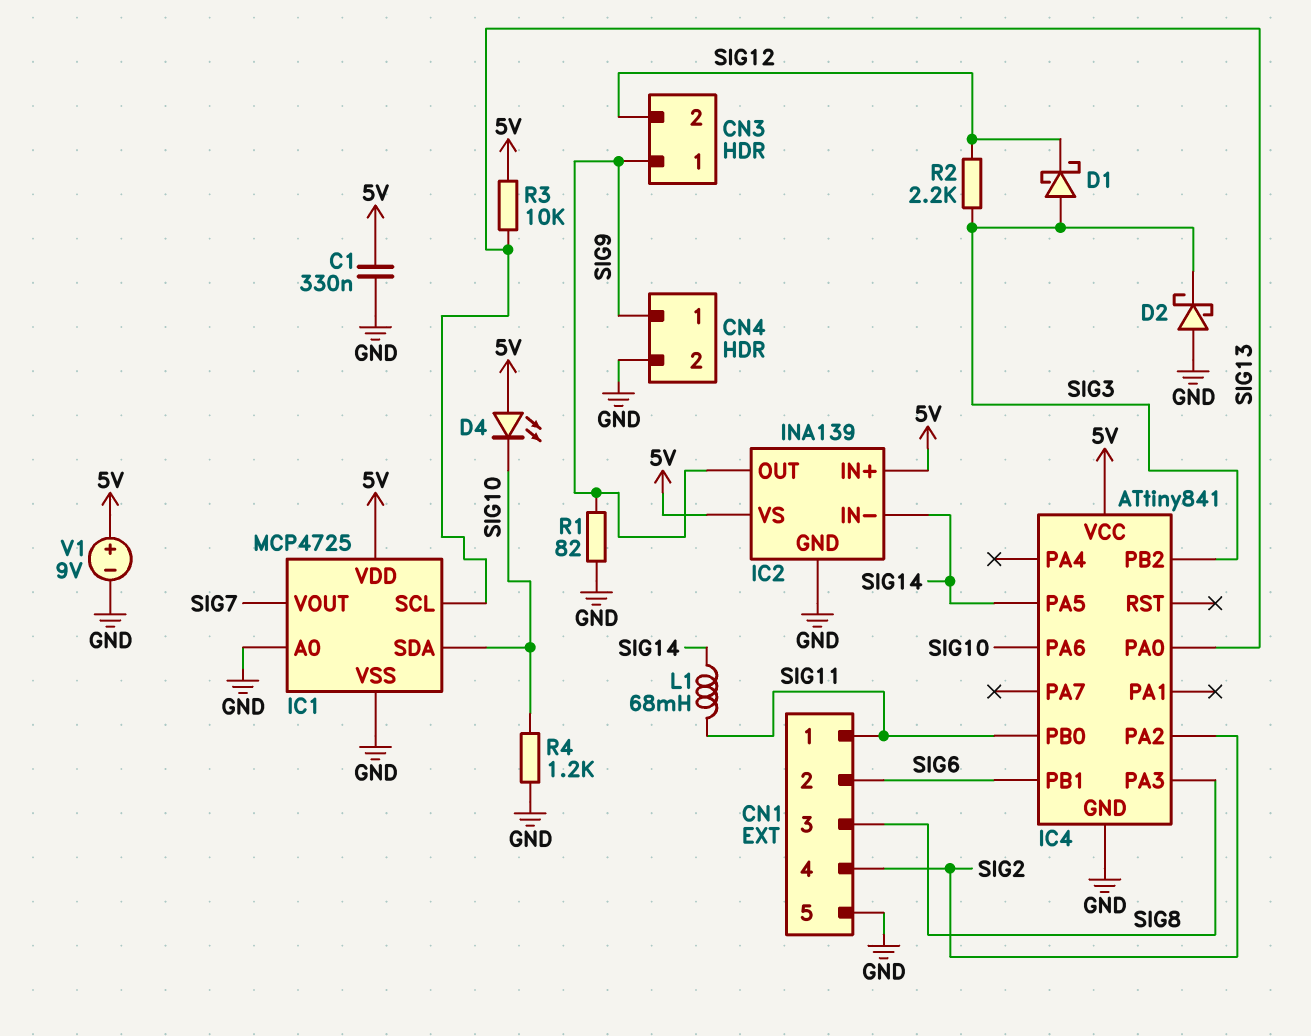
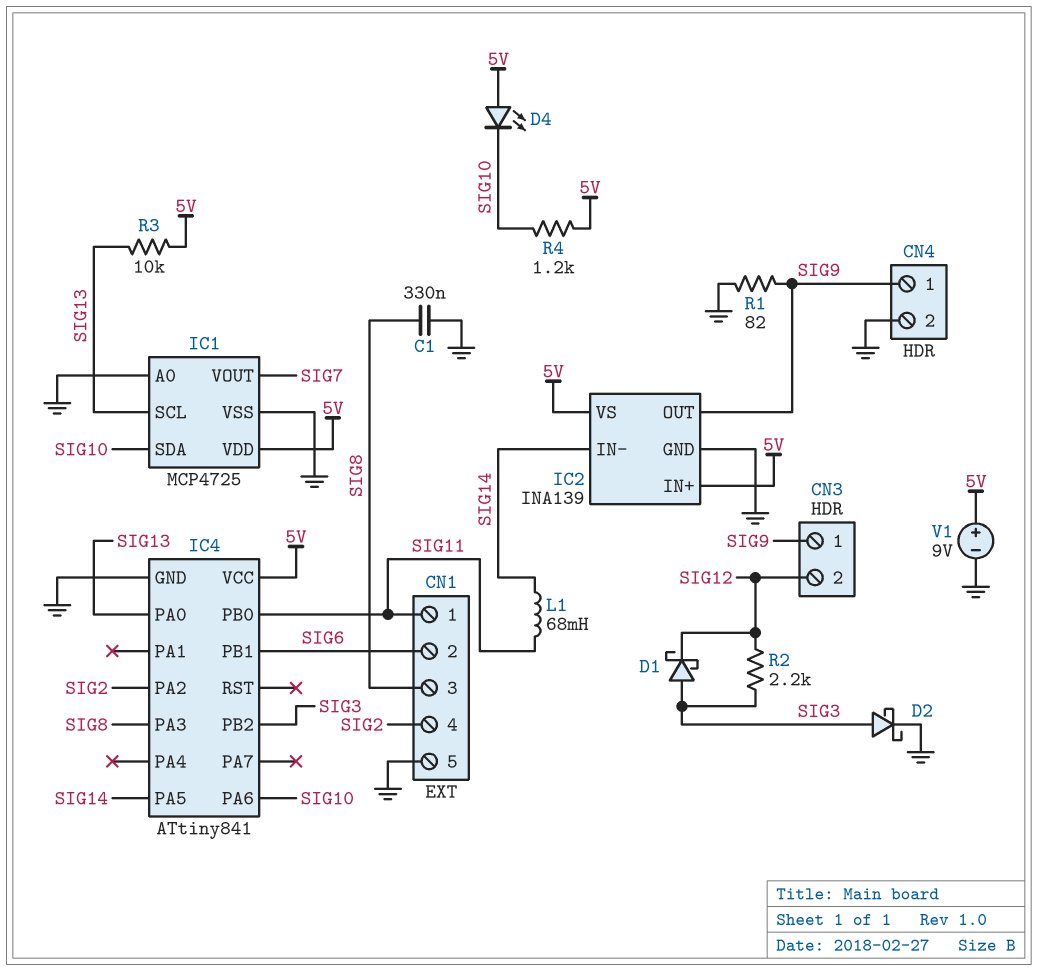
C1: 330nF (5V, GND) -> 330nF (GND, SIG8)
D2: schottky (A GND, K SIG3) -> schottky (A SIG3, K GND)
R4: 1.2k (GND, SIG10) -> 1.2k (5V, SIG10)

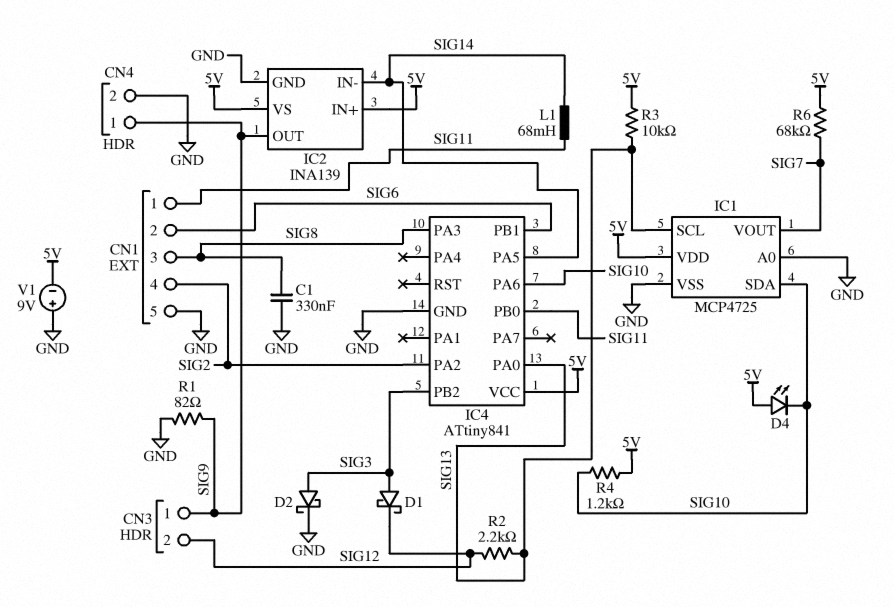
R2: 2.2k (SIG3, SIG12) -> 2.2k (SIG12, SIG13)
R6: none -> 68k (5V, SIG7)
V1: 9V (plus 5V, minus GND) -> 9V (plus GND, minus 5V)

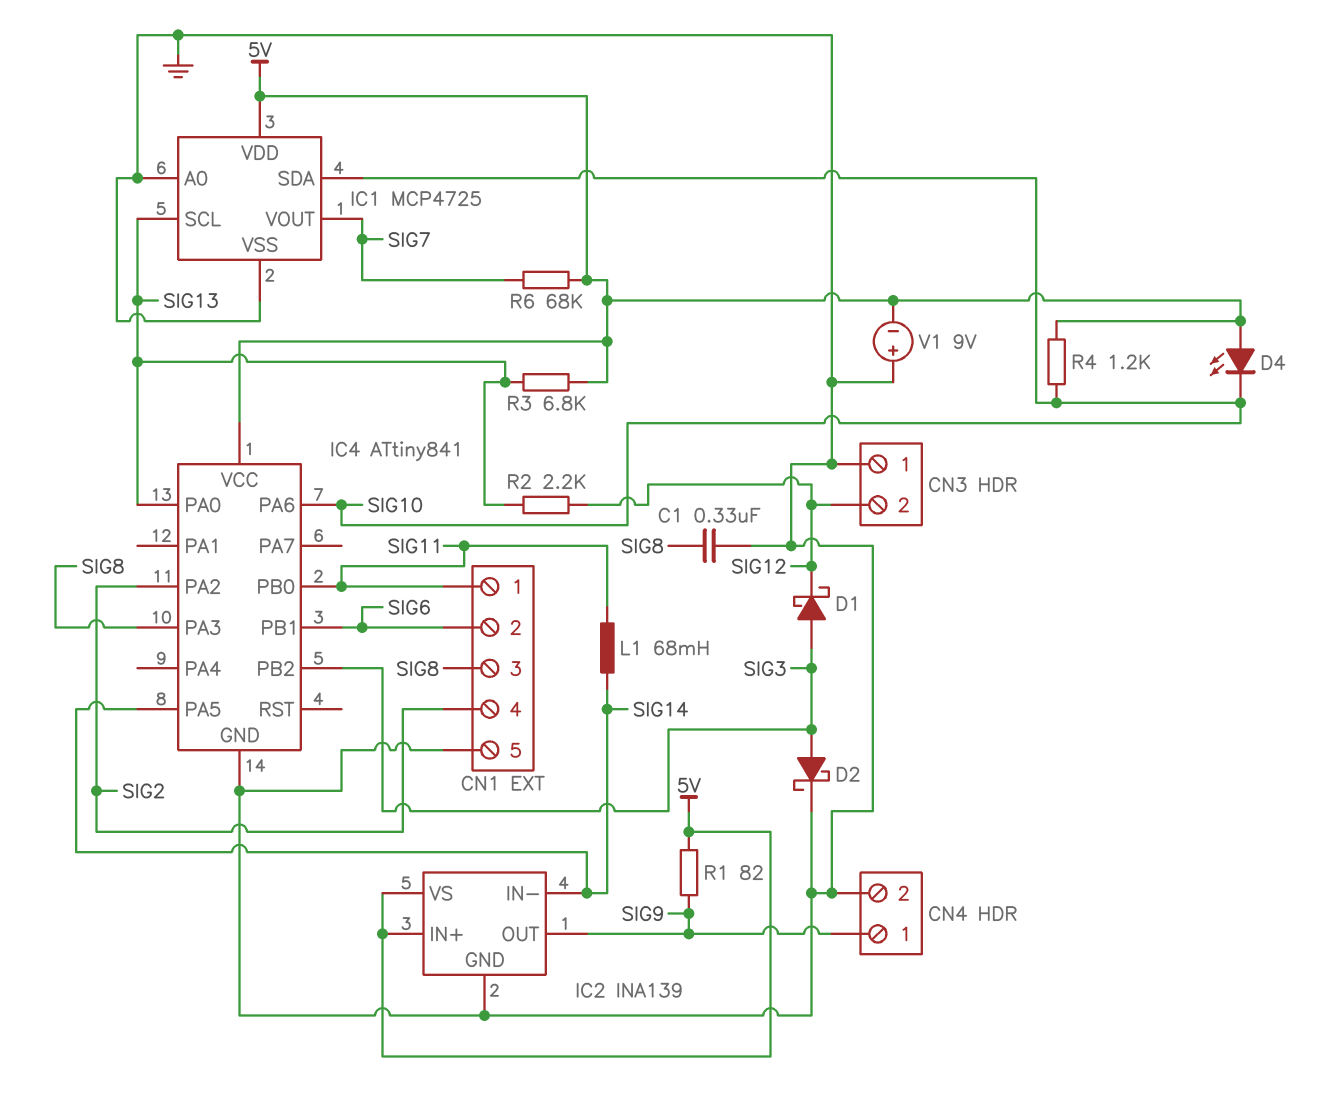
CN3 pin 1: SIG9 -> GND
R1: 82 (GND, SIG9) -> 82 (5V, SIG9)
R3: 10k (5V, SIG13) -> 6.8k (5V, SIG13)

